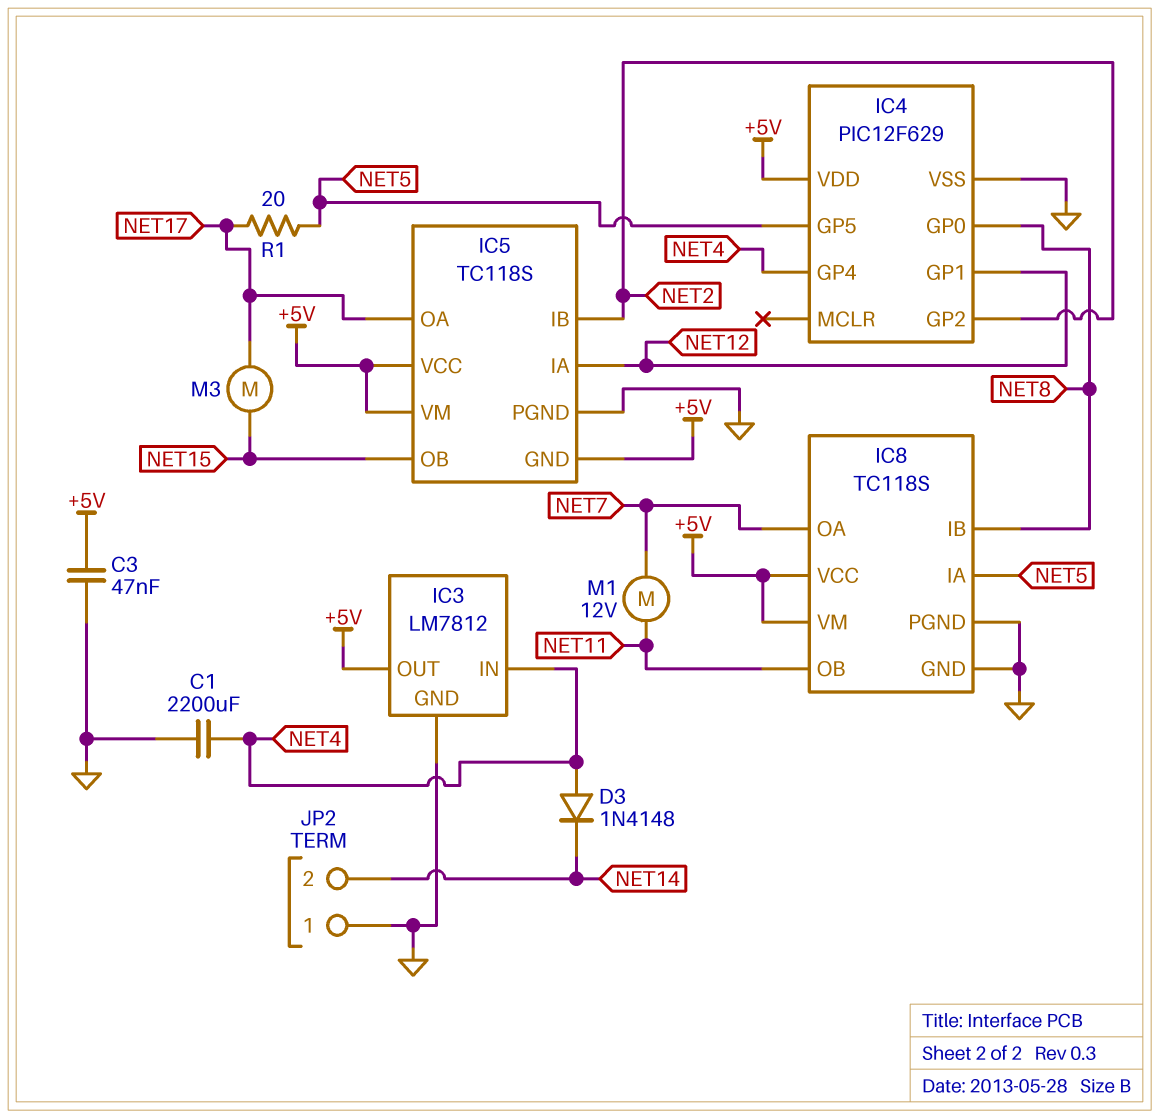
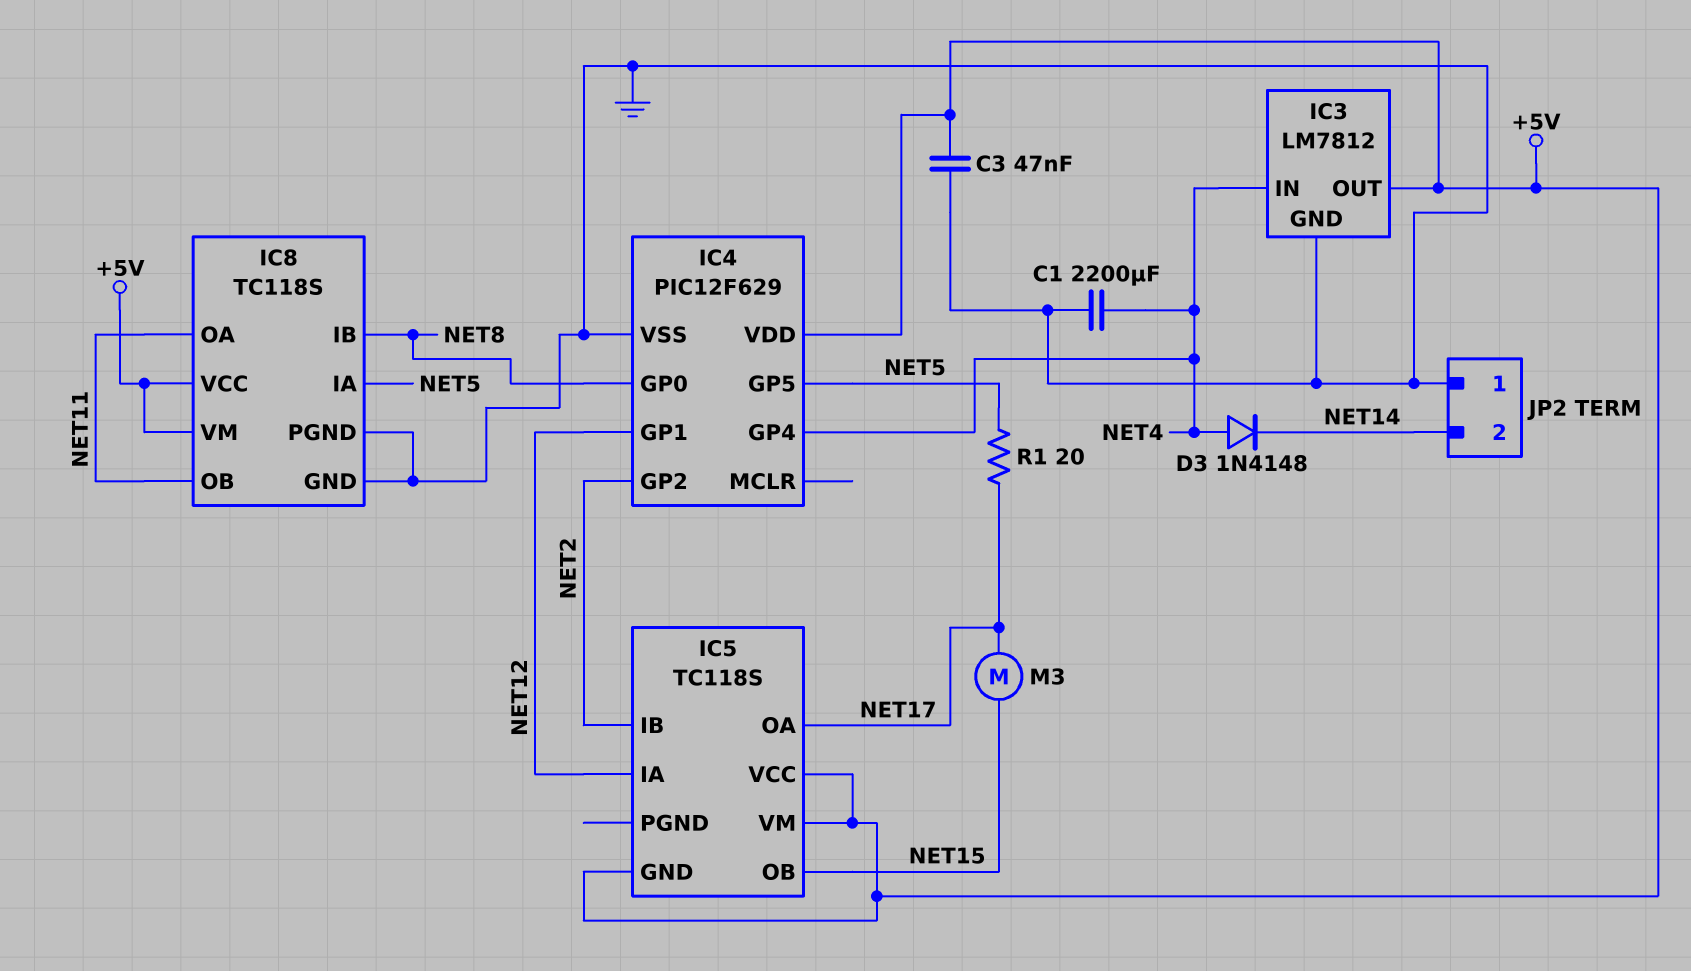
IC5 pin PGND: GND -> none
IC8 pin OA: NET7 -> NET11
M1: motor 12V (NET7, NET11) -> none

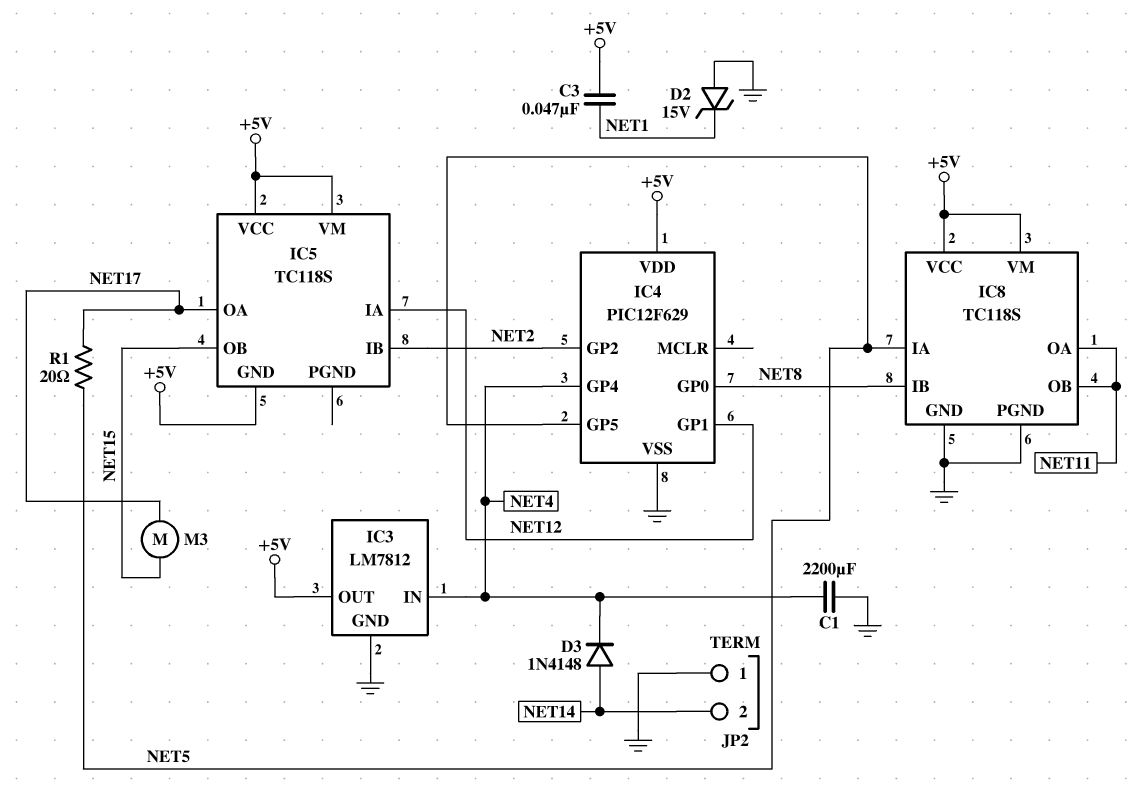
C3: 47nF (+5V, GND) -> 47nF (+5V, NET1)
D2: none -> zener 15V (A GND, K NET1)
D3: diode 1N4148 (A NET4, K NET14) -> diode 1N4148 (A NET14, K NET4)

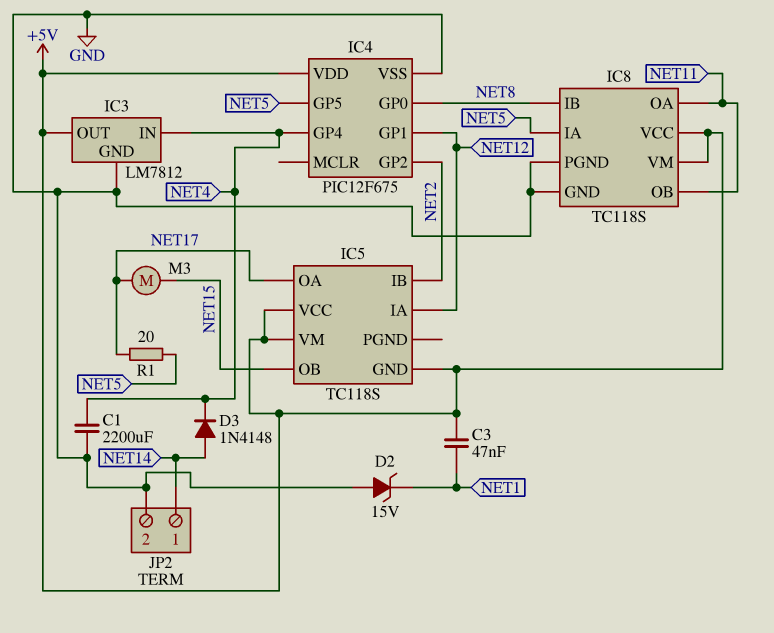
IC4: PIC12F629 -> PIC12F675
JP2 pin 1: GND -> NET14
JP2 pin 2: NET14 -> GND

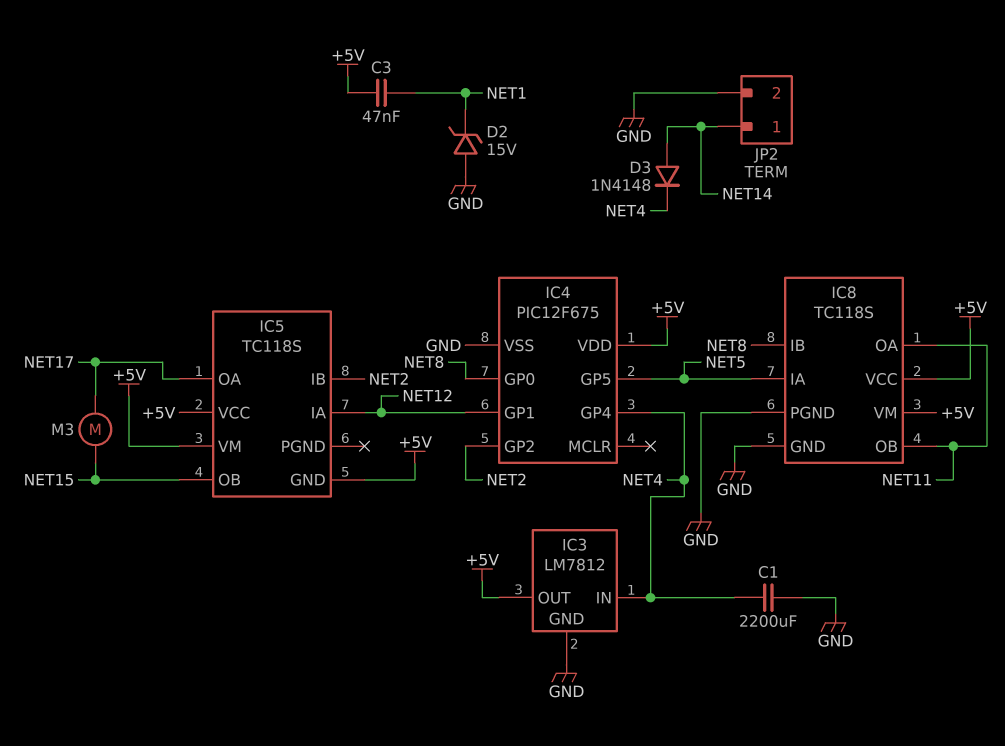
R1: 20 (NET5, NET17) -> none

